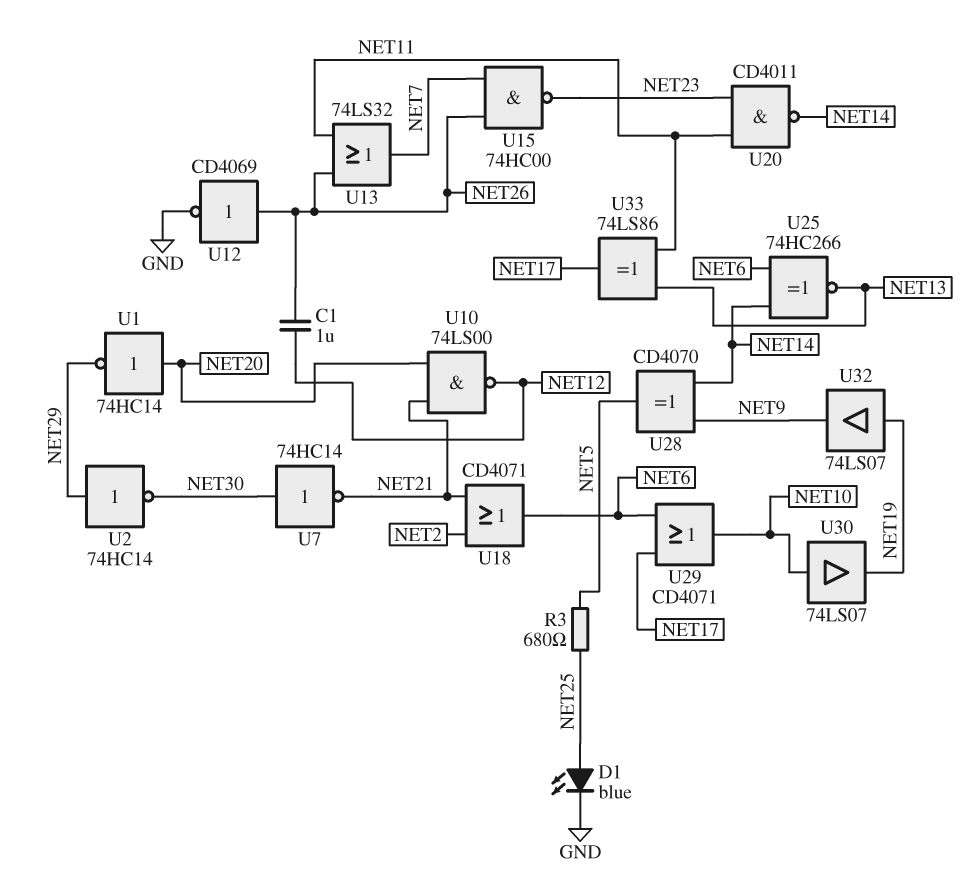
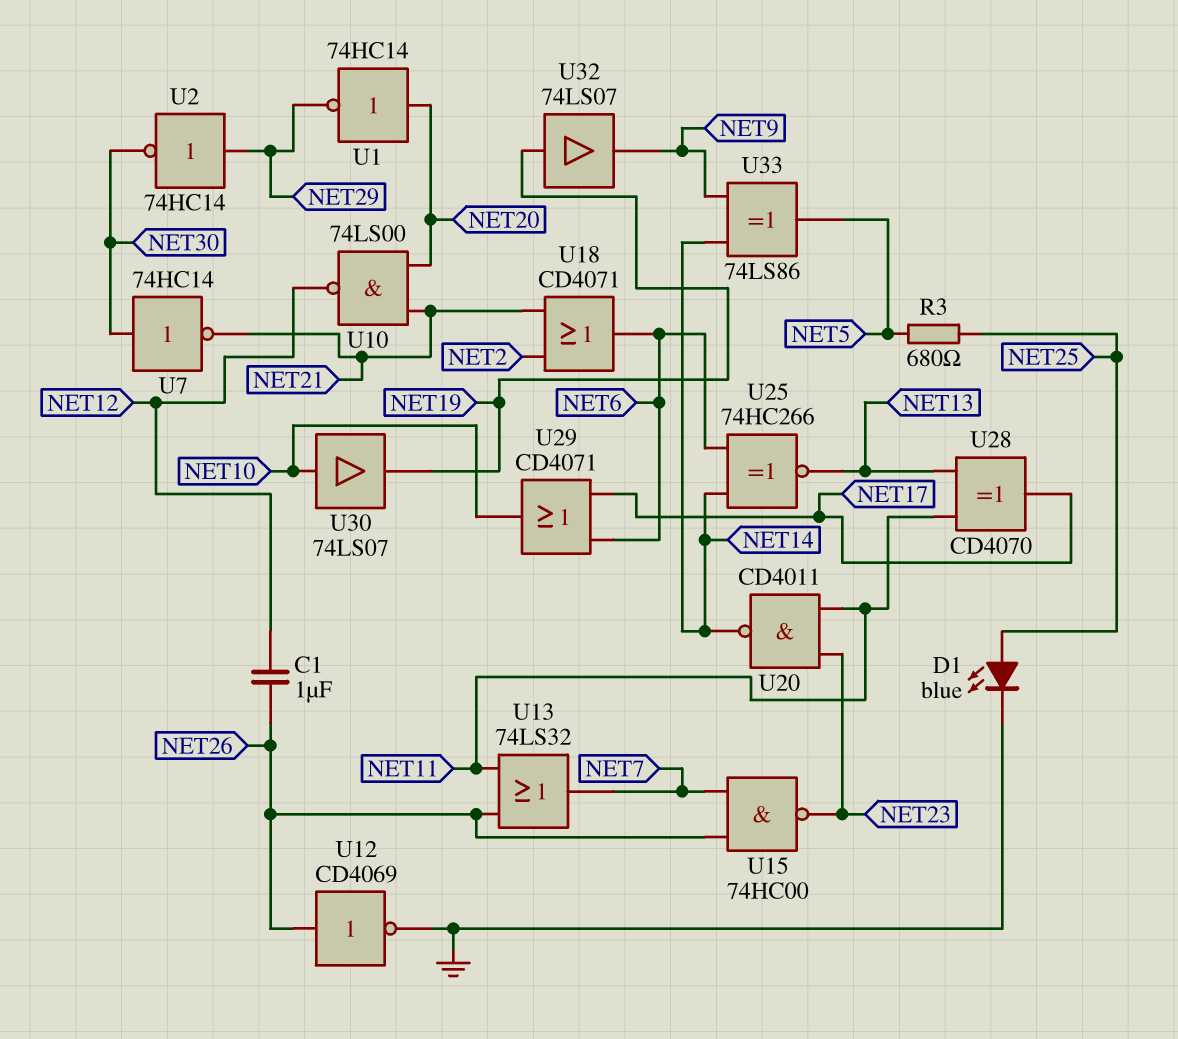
U28: XOR CD4070 (in NET9, in NET14, out NET5) -> XOR CD4070 (in NET11, in NET13, out NET17)
U33: XOR 74LS86 (in NET11, in NET13, out NET17) -> XOR 74LS86 (in NET9, in NET14, out NET5)

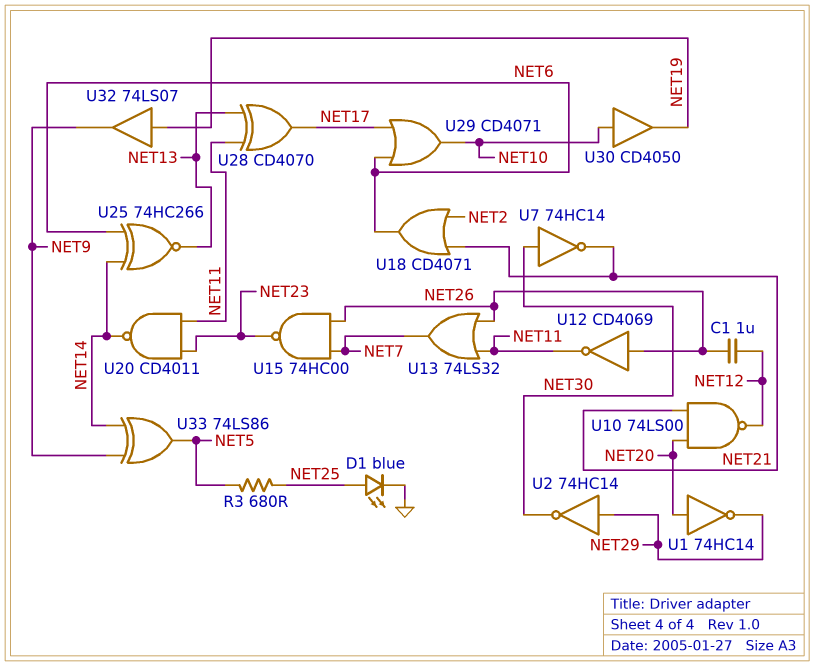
U12: NOT CD4069 (in NET26, out GND) -> NOT CD4069 (in NET26, out NET11)
U30: buffer 74LS07 (in NET10, out NET19) -> buffer CD4050 (in NET10, out NET19)

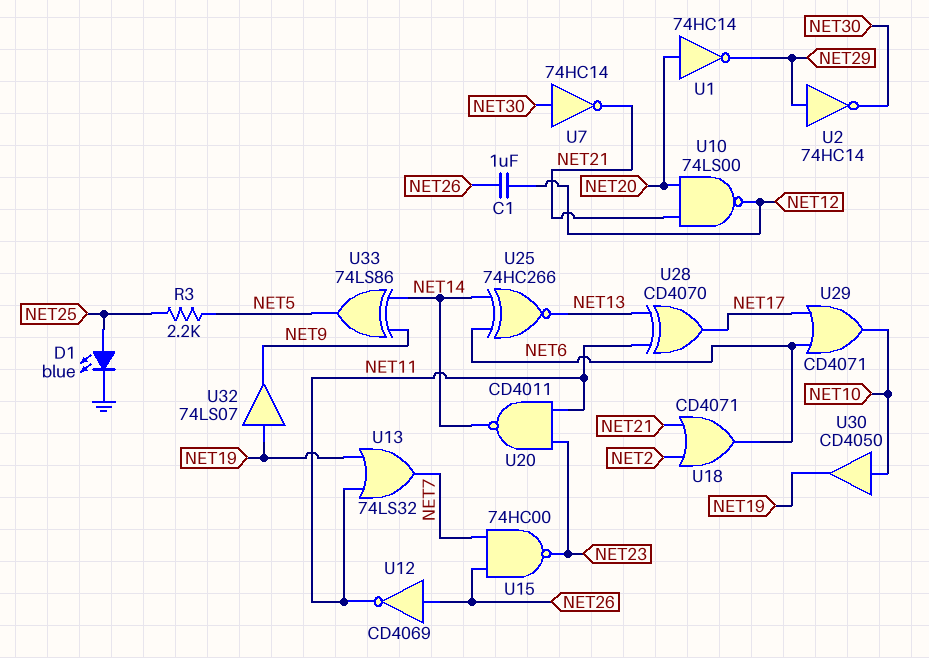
R3: 680 (NET5, NET25) -> 2.2k (NET5, NET25)
U13: OR 74LS32 (in NET11, in NET26, out NET7) -> OR 74LS32 (in NET11, in NET19, out NET7)

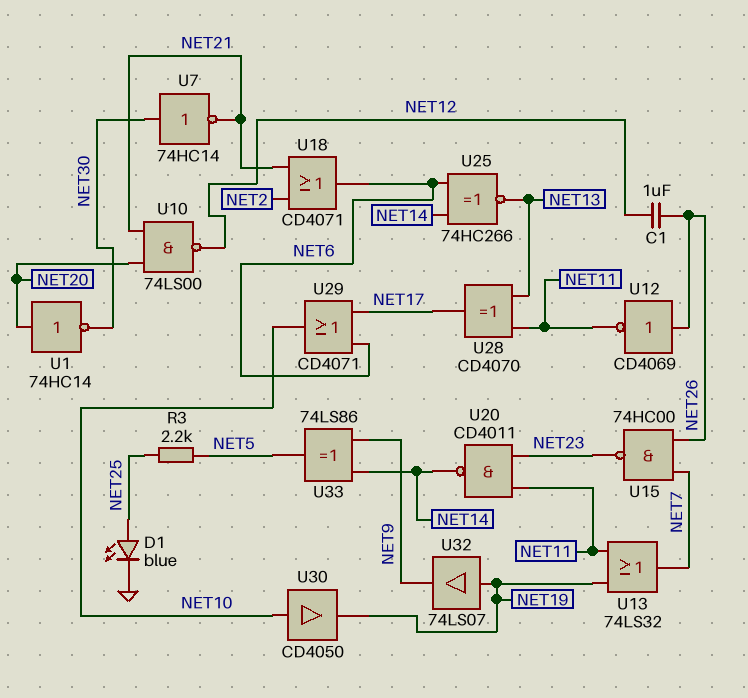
U1: NOT 74HC14 (in NET20, out NET29) -> NOT 74HC14 (in NET20, out NET30)
U2: NOT 74HC14 (in NET29, out NET30) -> none

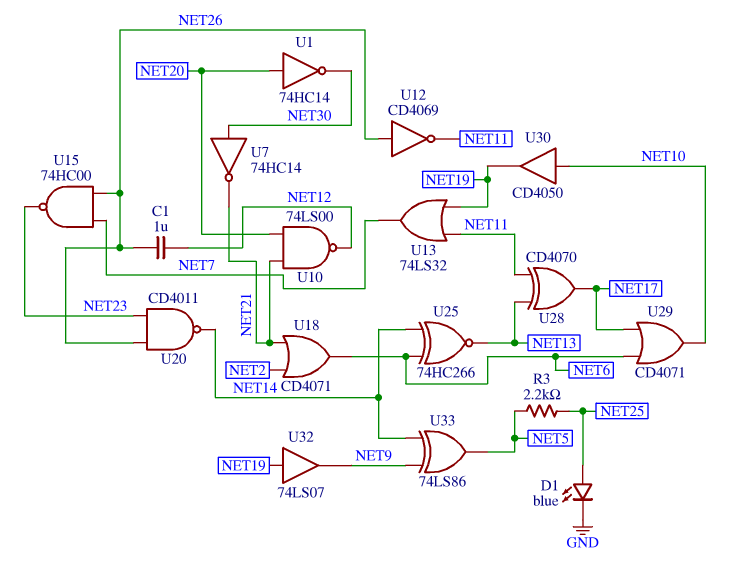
U20: NAND CD4011 (in NET11, in NET23, out NET14) -> NAND CD4011 (in NET23, in NET26, out NET14)

